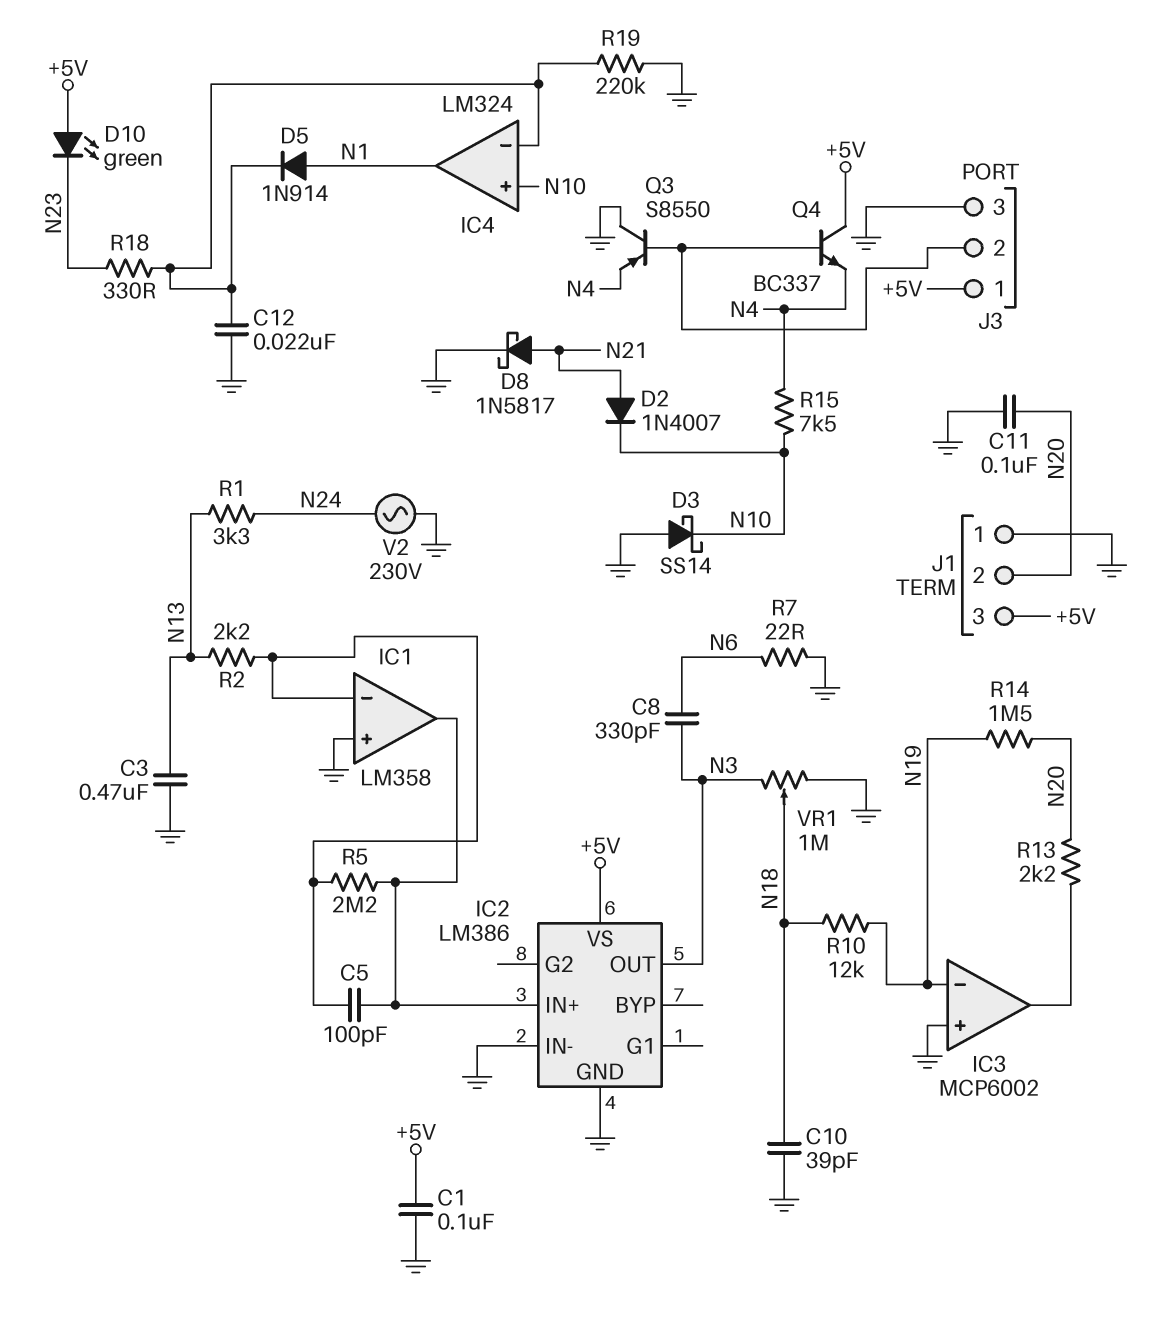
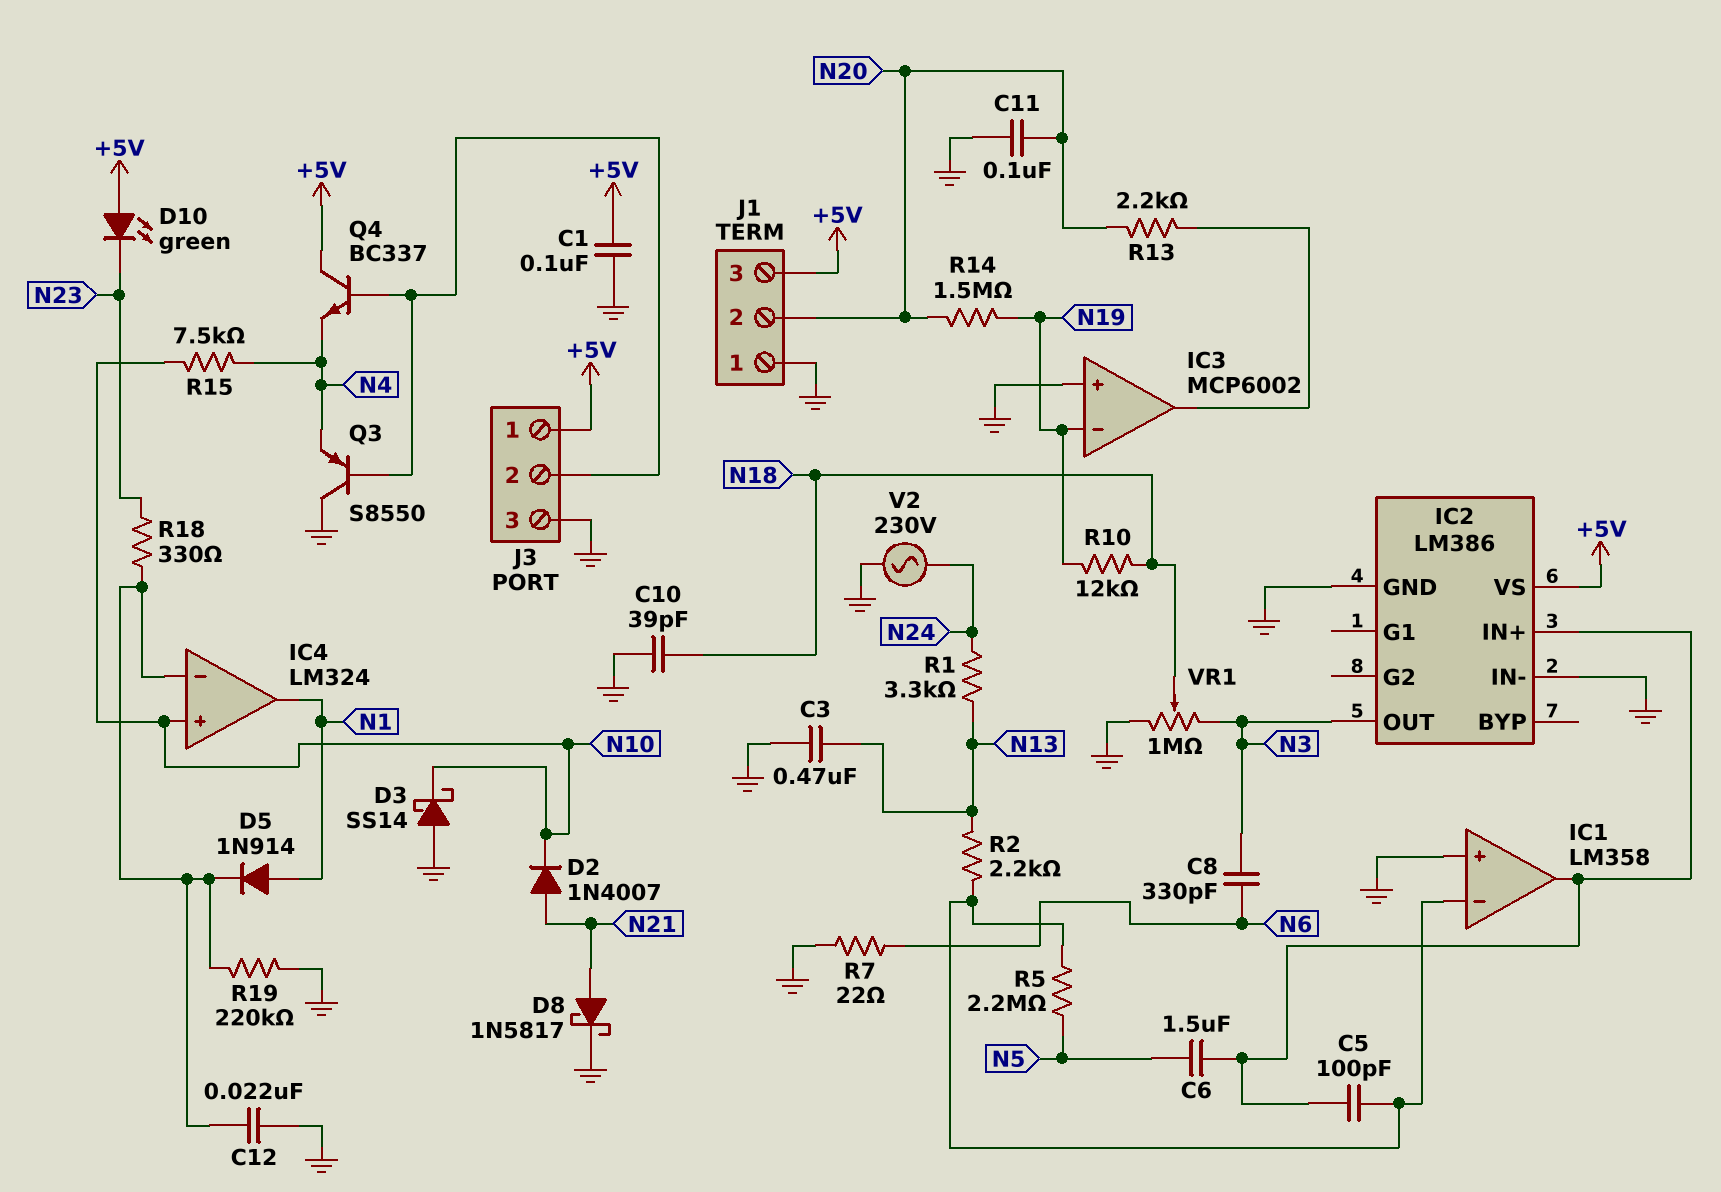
C6: none -> 1.5uF (IC1/out, N5)
R5: 2.2M (IC1/in-, IC1/out) -> 2.2M (IC1/in-, N5)

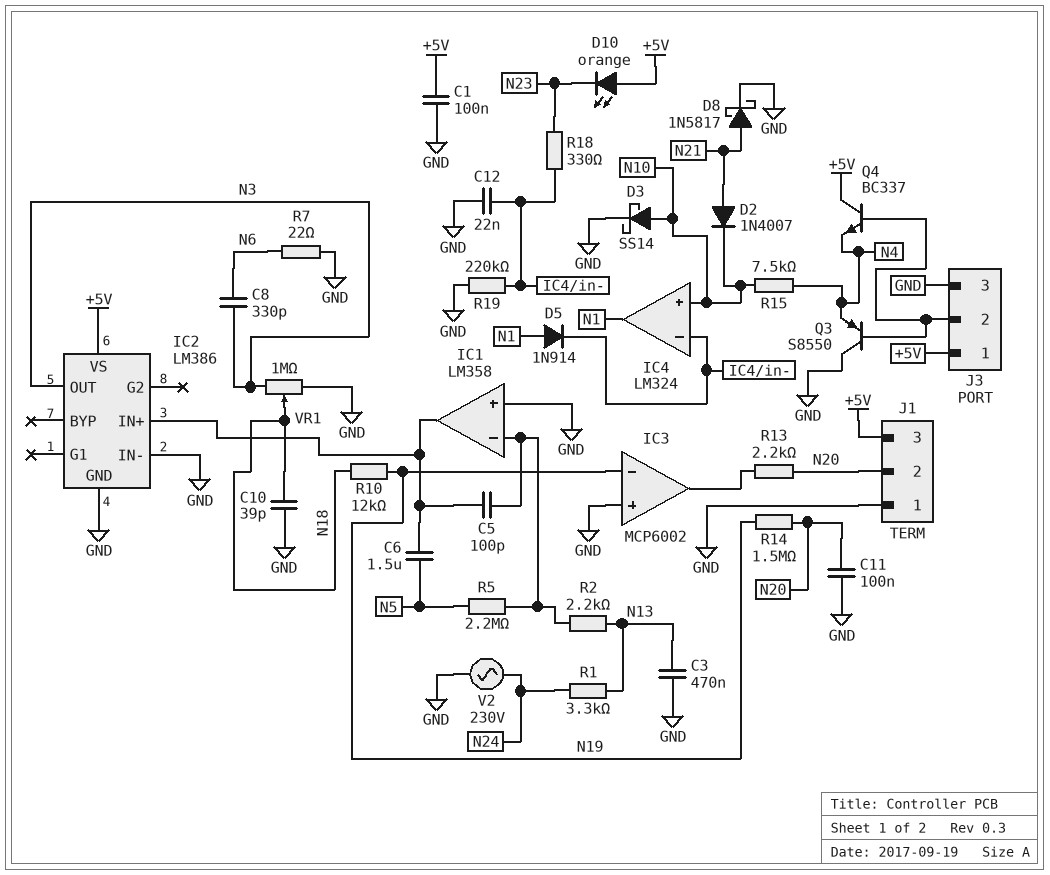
D3: schottky SS14 (A GND, K N10) -> schottky SS14 (A N10, K GND)
D10: LED green (A +5V, K N23) -> LED orange (A +5V, K N23)

